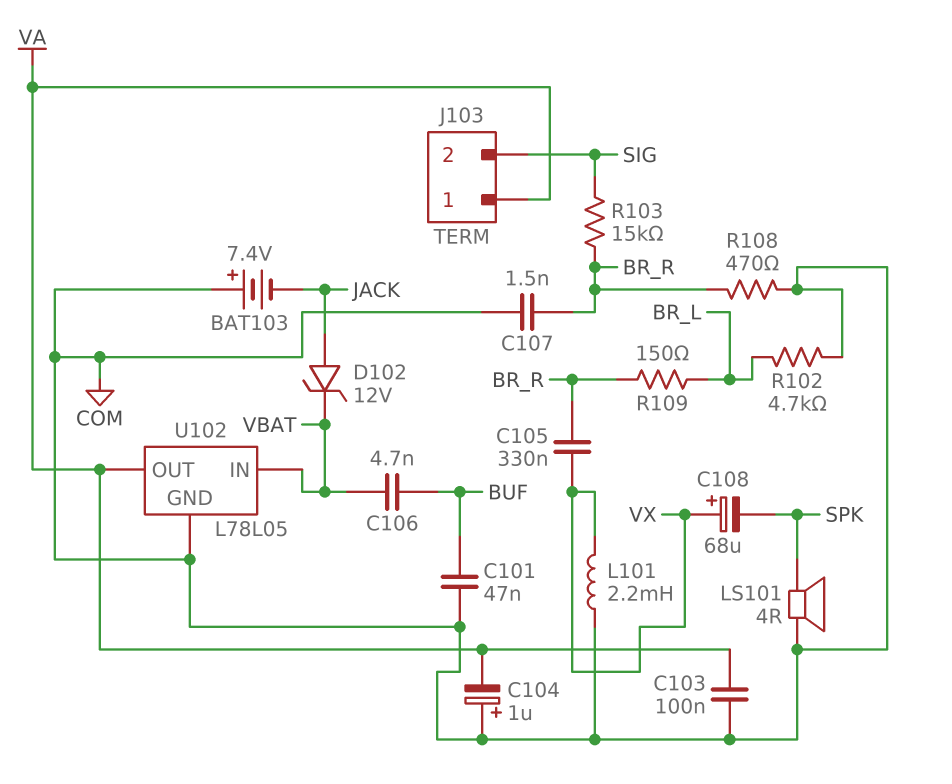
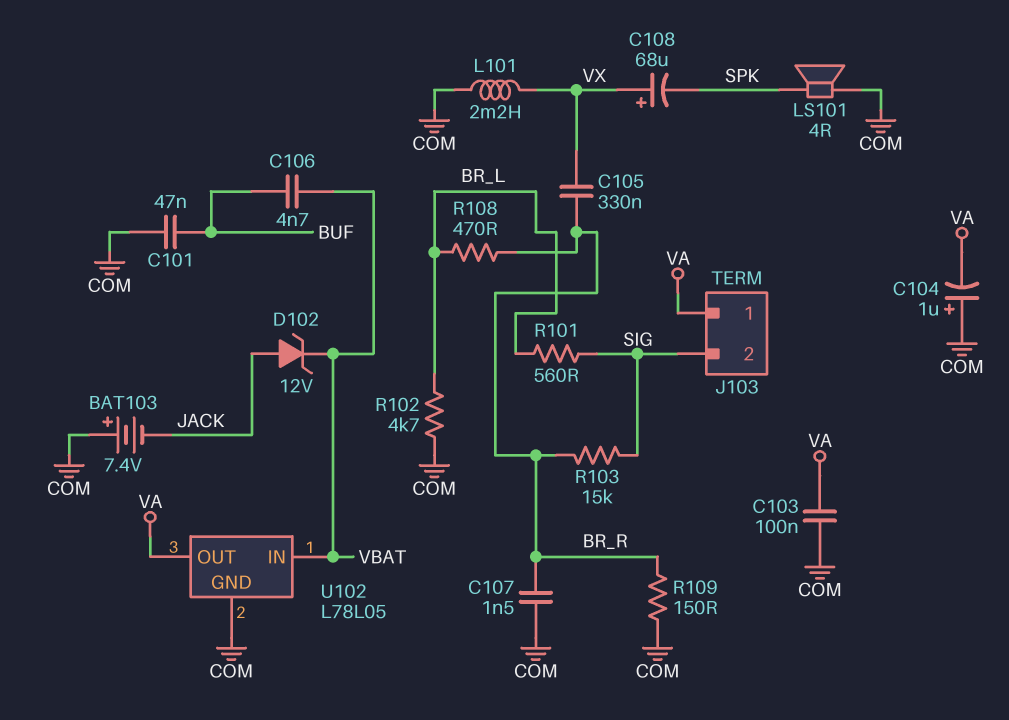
R101: none -> 560 (BR_L, SIG)
R108: 470 (BR_R, COM) -> 470 (BR_L, BR_R)
R109: 150 (BR_L, BR_R) -> 150 (BR_R, COM)

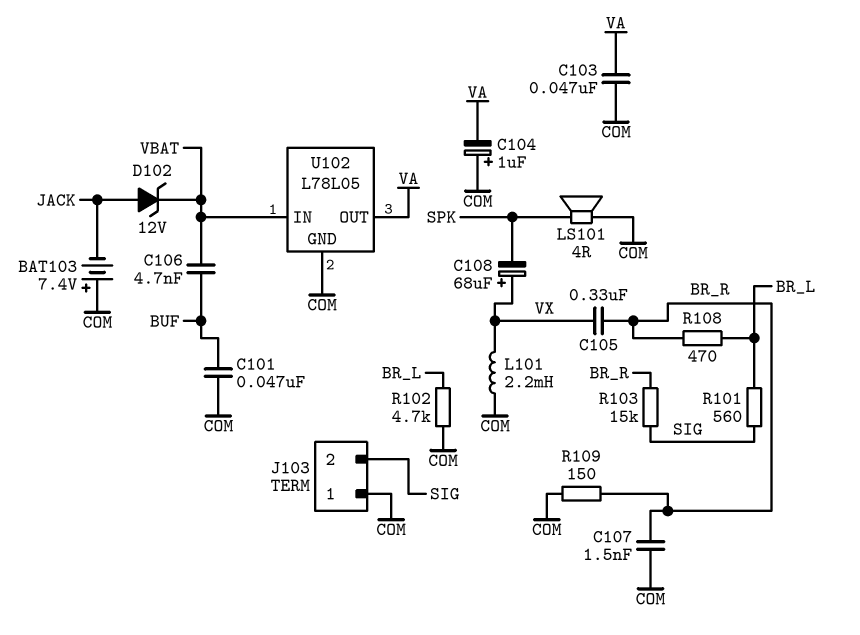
C103: 100nF (COM, VA) -> 47nF (COM, VA)
J103 pin 1: VA -> COM

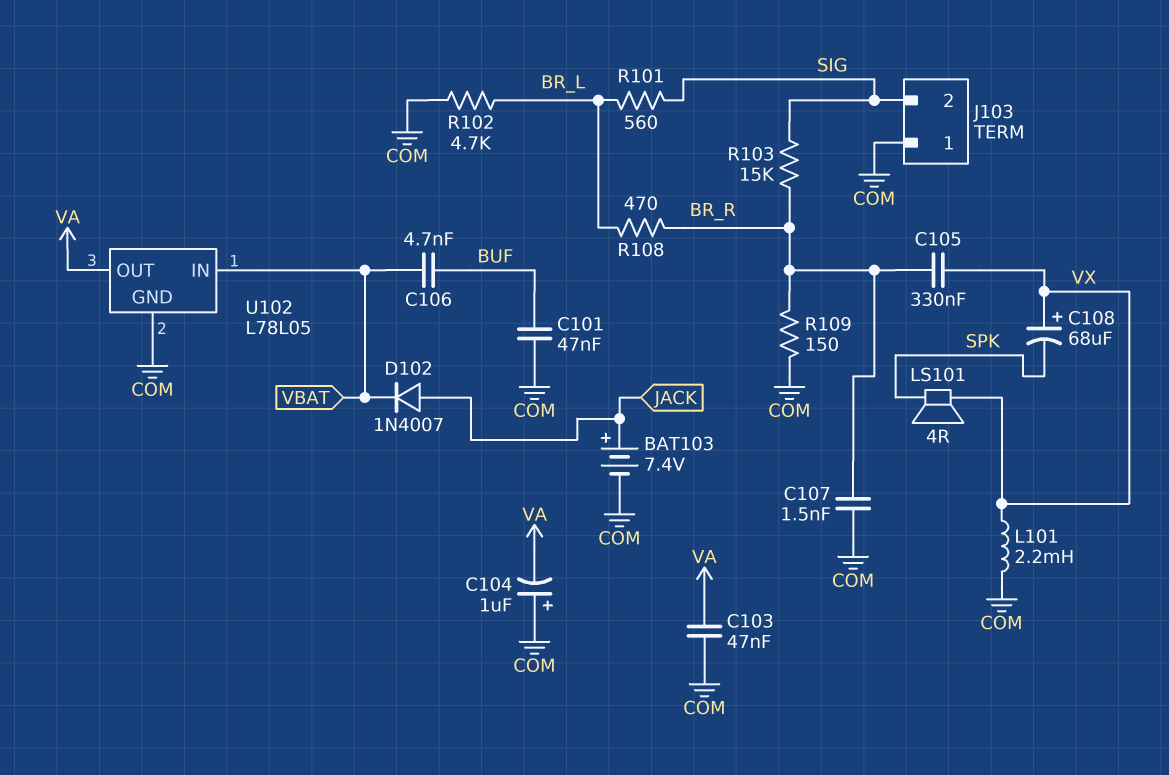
BAT103: 7.4V (plus COM, minus JACK) -> 7.4V (plus JACK, minus COM)
D102: zener 12V (A JACK, K VBAT) -> diode 1N4007 (A JACK, K VBAT)
LS101: speaker 4R (COM, SPK) -> speaker 4R (SPK, VX)

